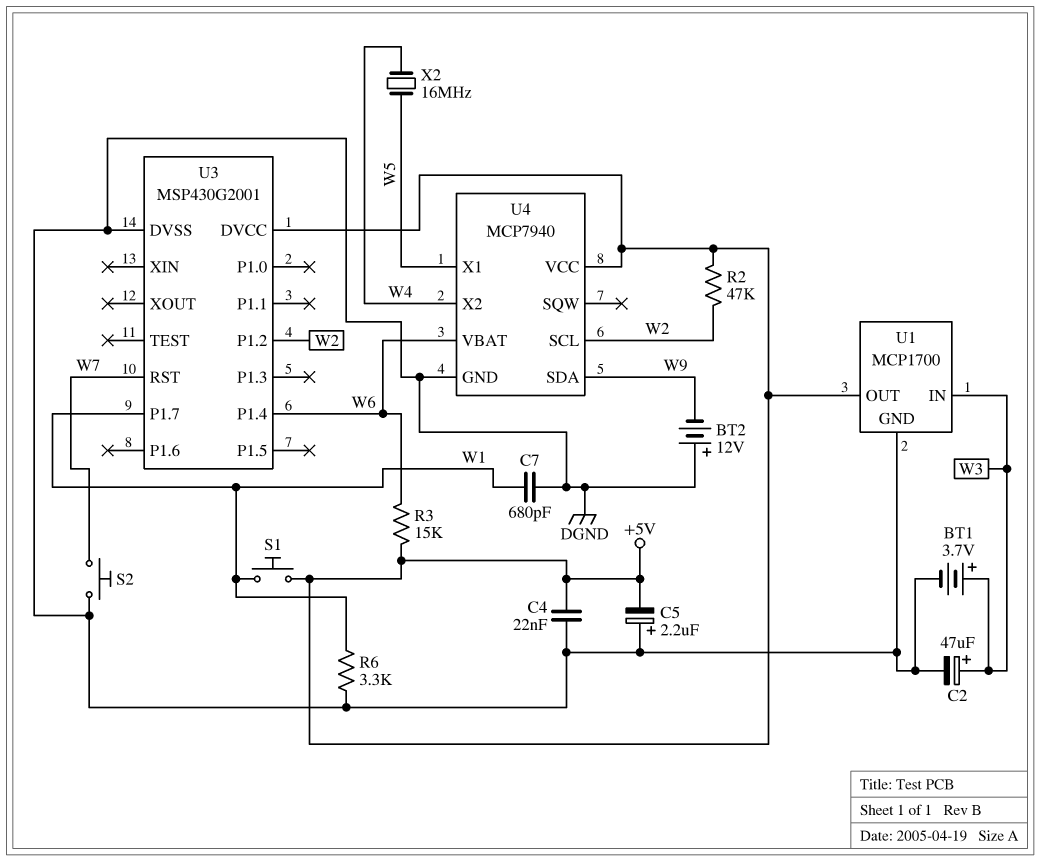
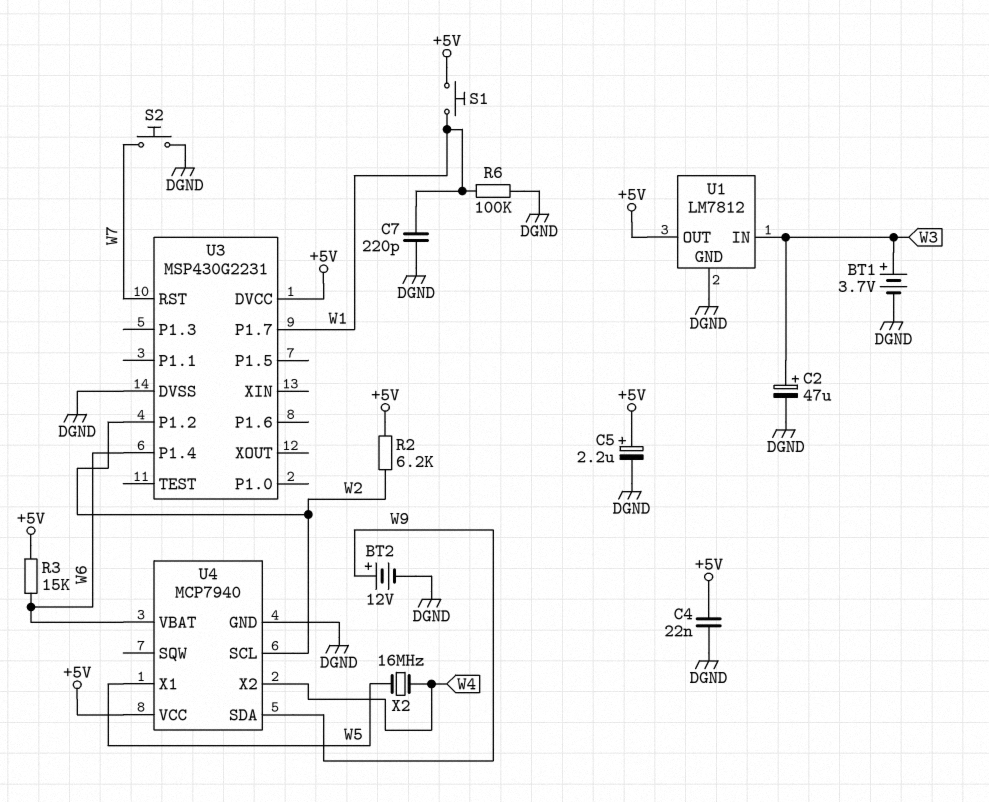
BT2: 12V (plus DGND, minus W9) -> 12V (plus W9, minus DGND)
C5: 2.2uF (plus DGND, minus +5V) -> 2.2uF (plus +5V, minus DGND)
C7: 680pF (DGND, W1) -> 220pF (DGND, W1)
R2: 47k (+5V, W2) -> 6.2k (+5V, W2)
R6: 3.3k (DGND, W1) -> 100k (DGND, W1)
U1: MCP1700 -> LM7812
U3: MSP430G2001 -> MSP430G2231

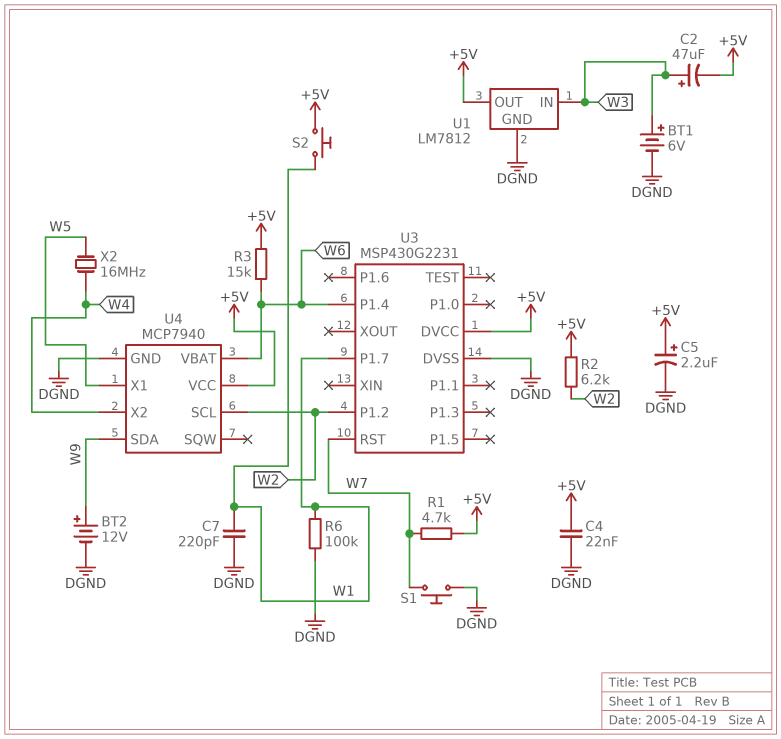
BT1: 3.7V (plus W3, minus DGND) -> 6V (plus W3, minus DGND)
C2: 47uF (plus W3, minus DGND) -> 47uF (plus W3, minus +5V)
R1: none -> 4.7k (+5V, W7)
S1: button (+5V, W1) -> button (DGND, W7)
S2: button (DGND, W7) -> button (+5V, W1)

